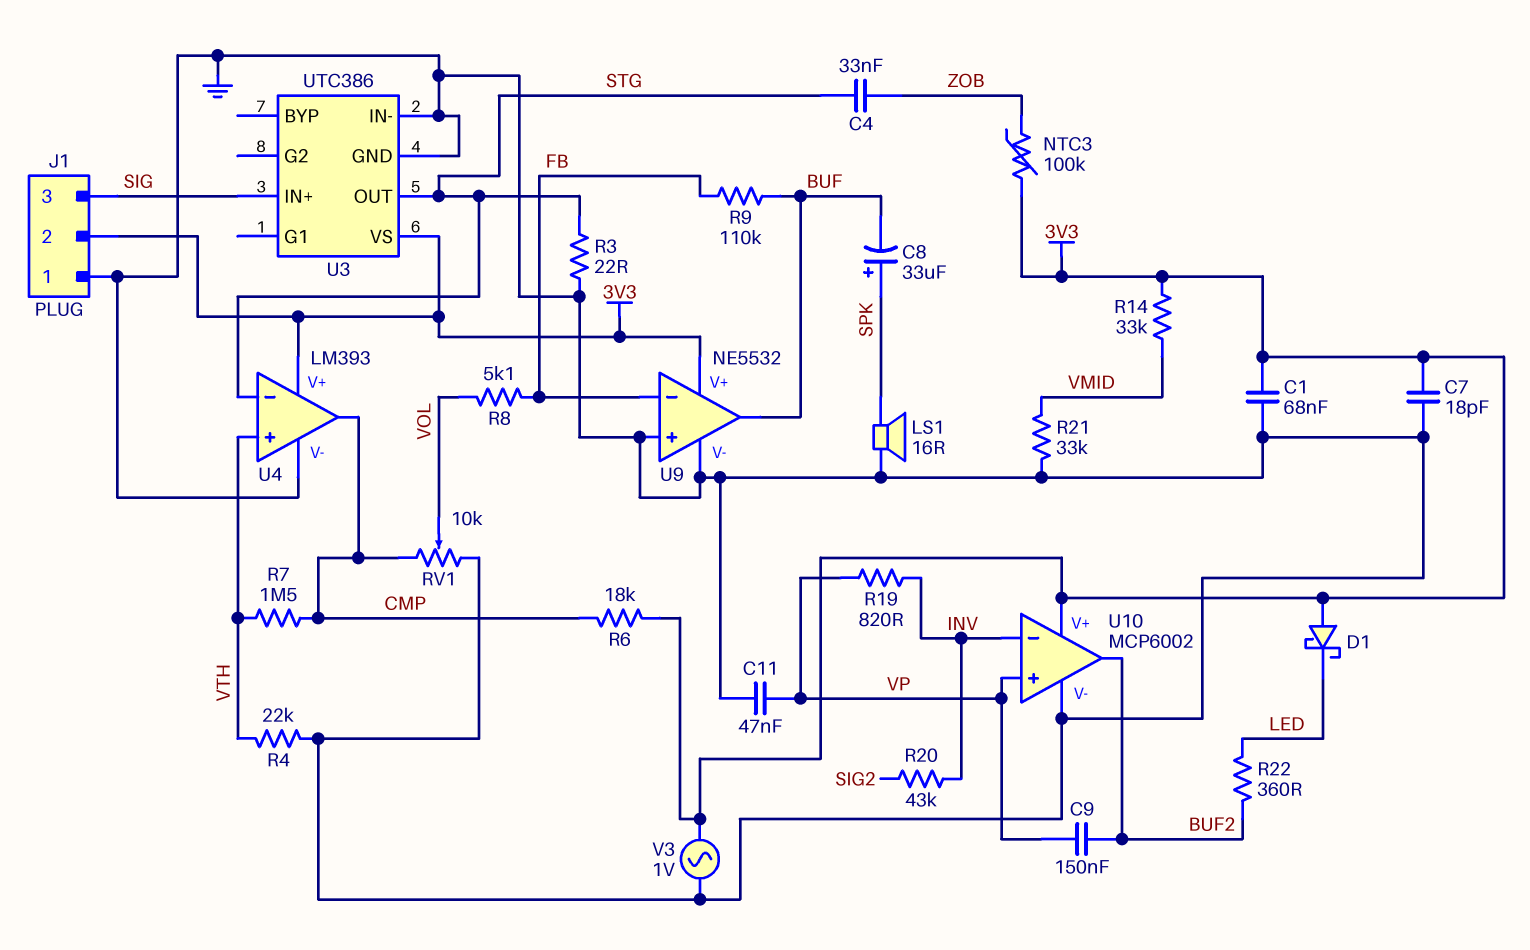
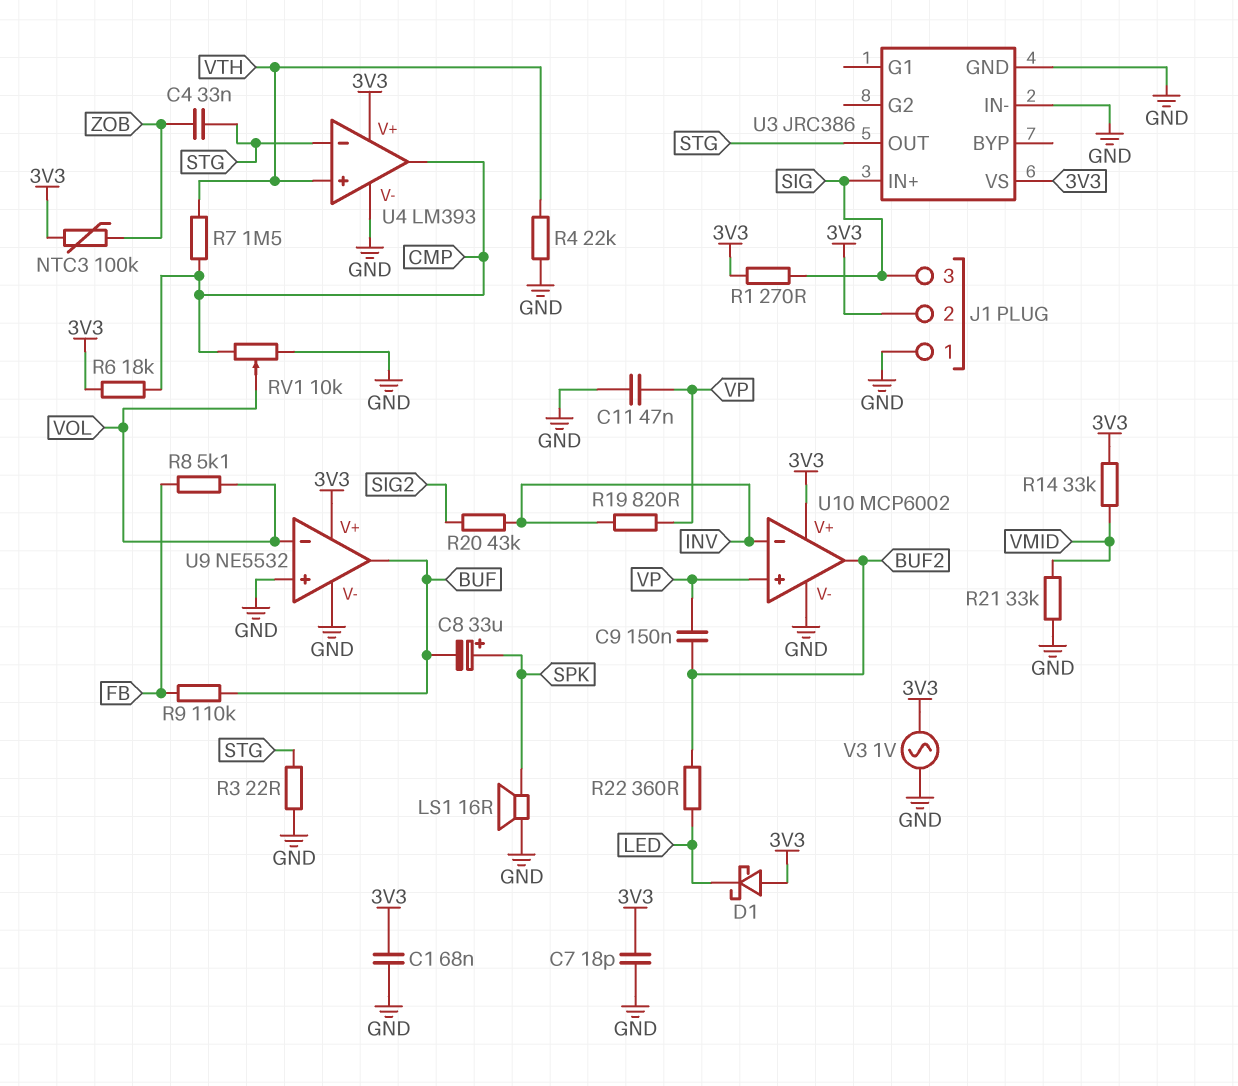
R1: none -> 270 (3V3, SIG)
U3: UTC386 -> JRC386
U9 pin in-: FB -> VOL

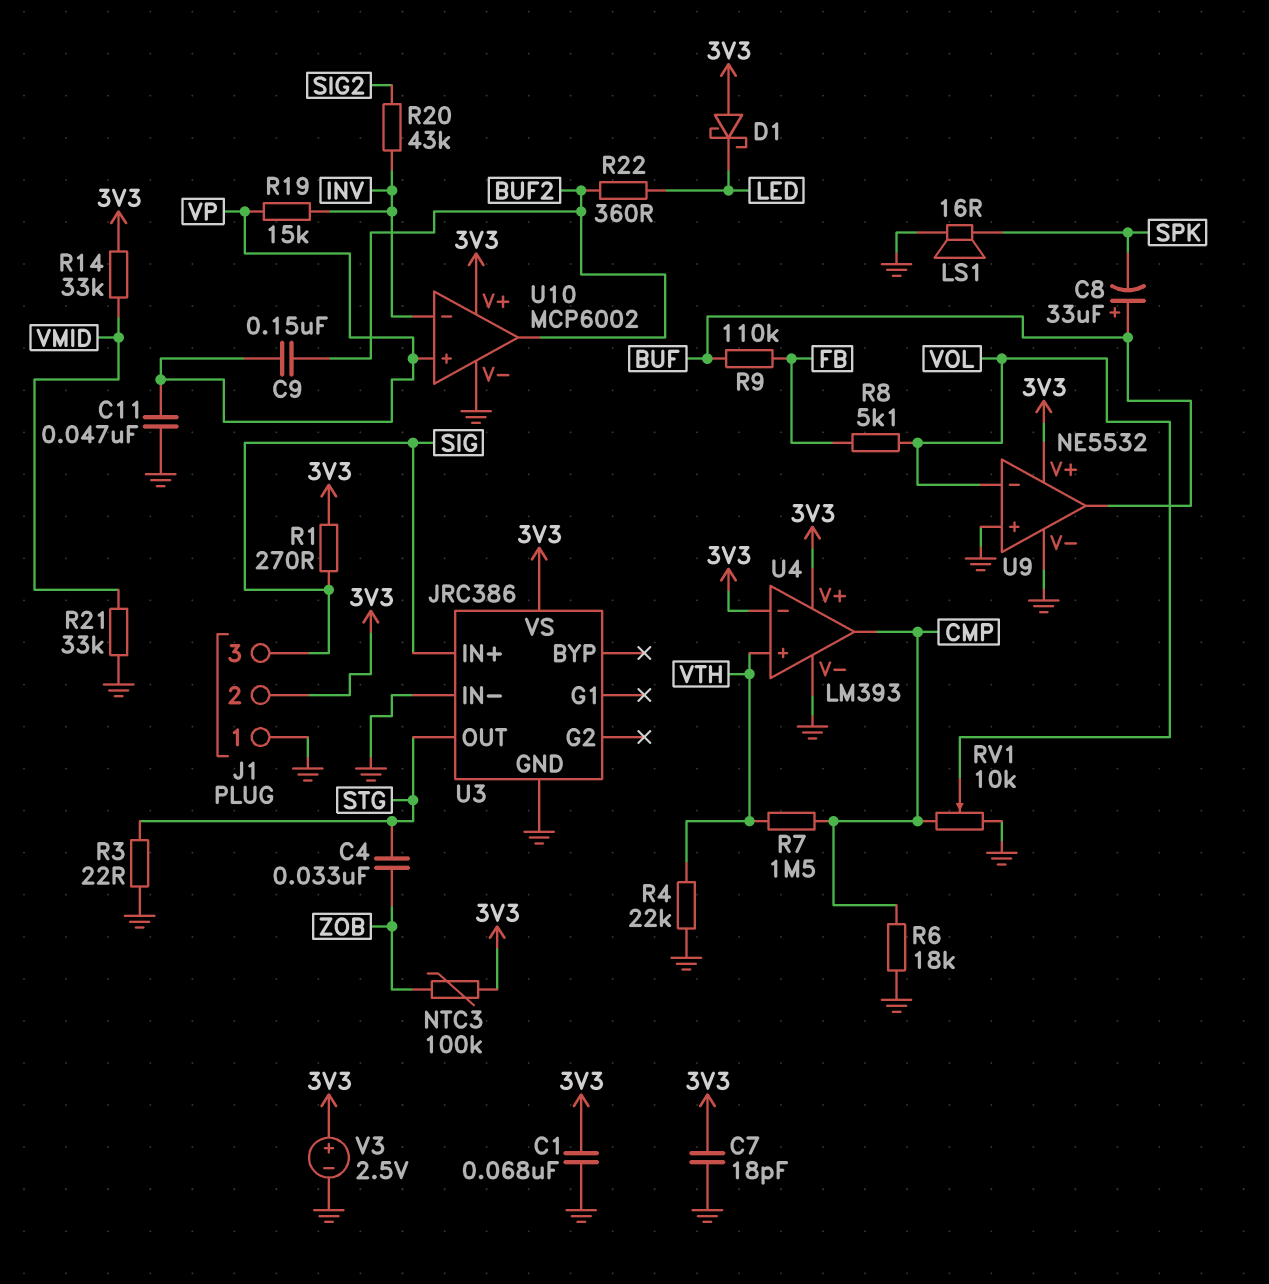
C8: 33uF (plus SPK, minus BUF) -> 33uF (plus BUF, minus SPK)
R6: 18k (3V3, CMP) -> 18k (CMP, GND)
R19: 820 (INV, VP) -> 15k (INV, VP)
U4 pin in-: STG -> 3V3
V3: AC 1V (3V3, GND) -> 2.5V (plus 3V3, minus GND)

